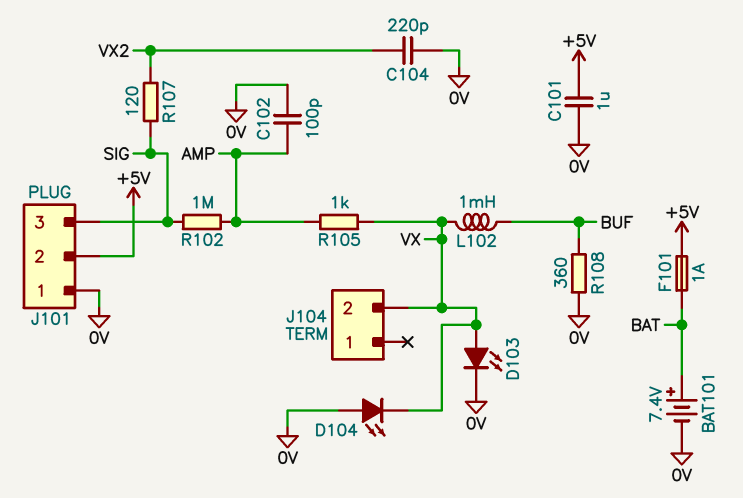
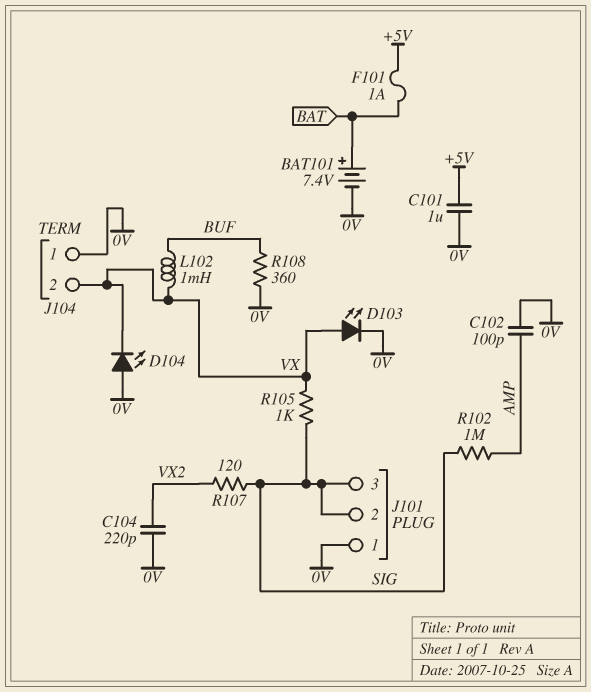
J101 pin 2: +5V -> SIG
J104 pin 1: none -> 0V
R105: 1k (AMP, VX) -> 1k (SIG, VX)

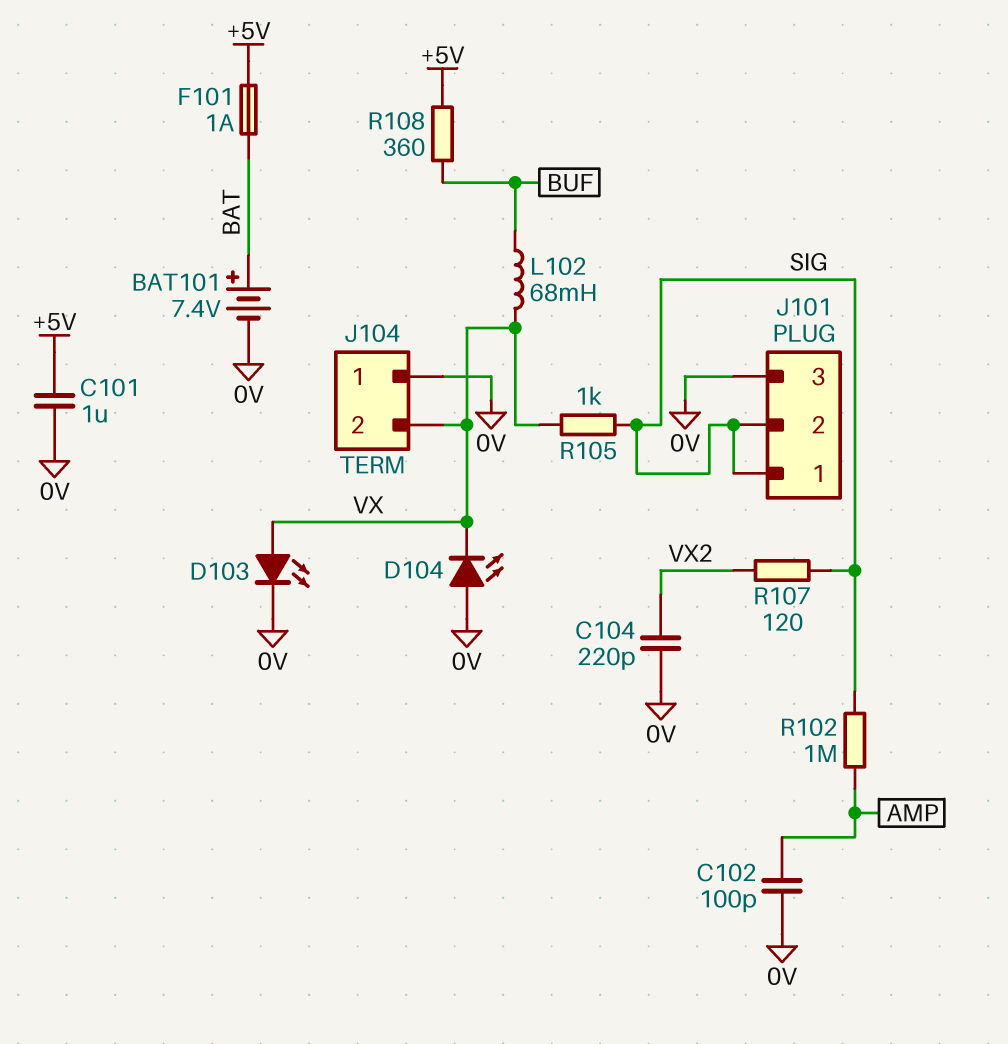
J101 pin 1: 0V -> SIG
J101 pin 3: SIG -> 0V
L102: 1mH (BUF, VX) -> 68mH (BUF, VX)
R108: 360 (0V, BUF) -> 360 (+5V, BUF)

